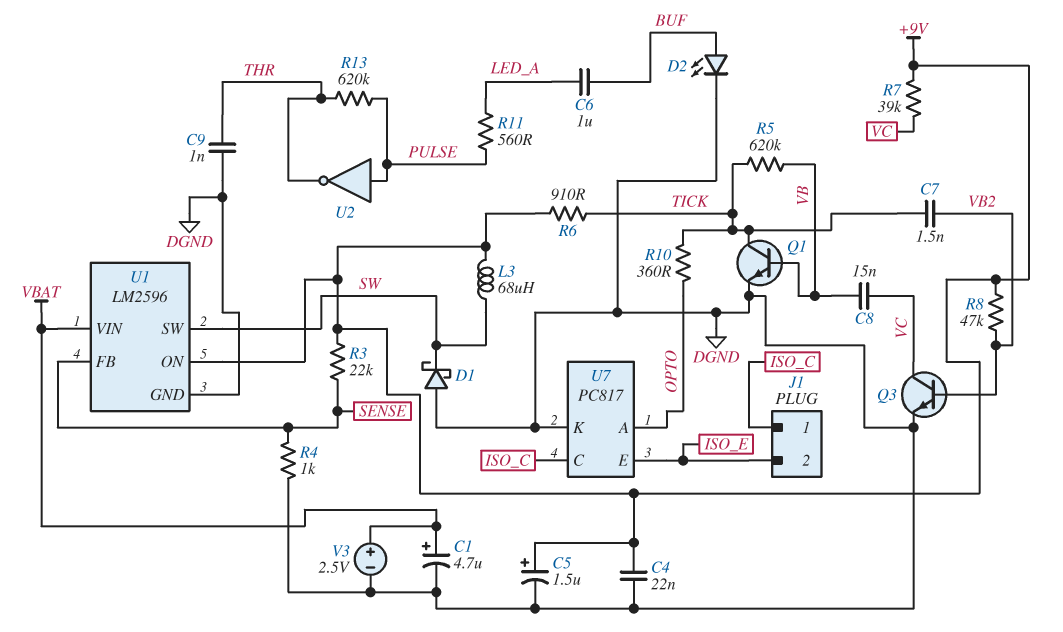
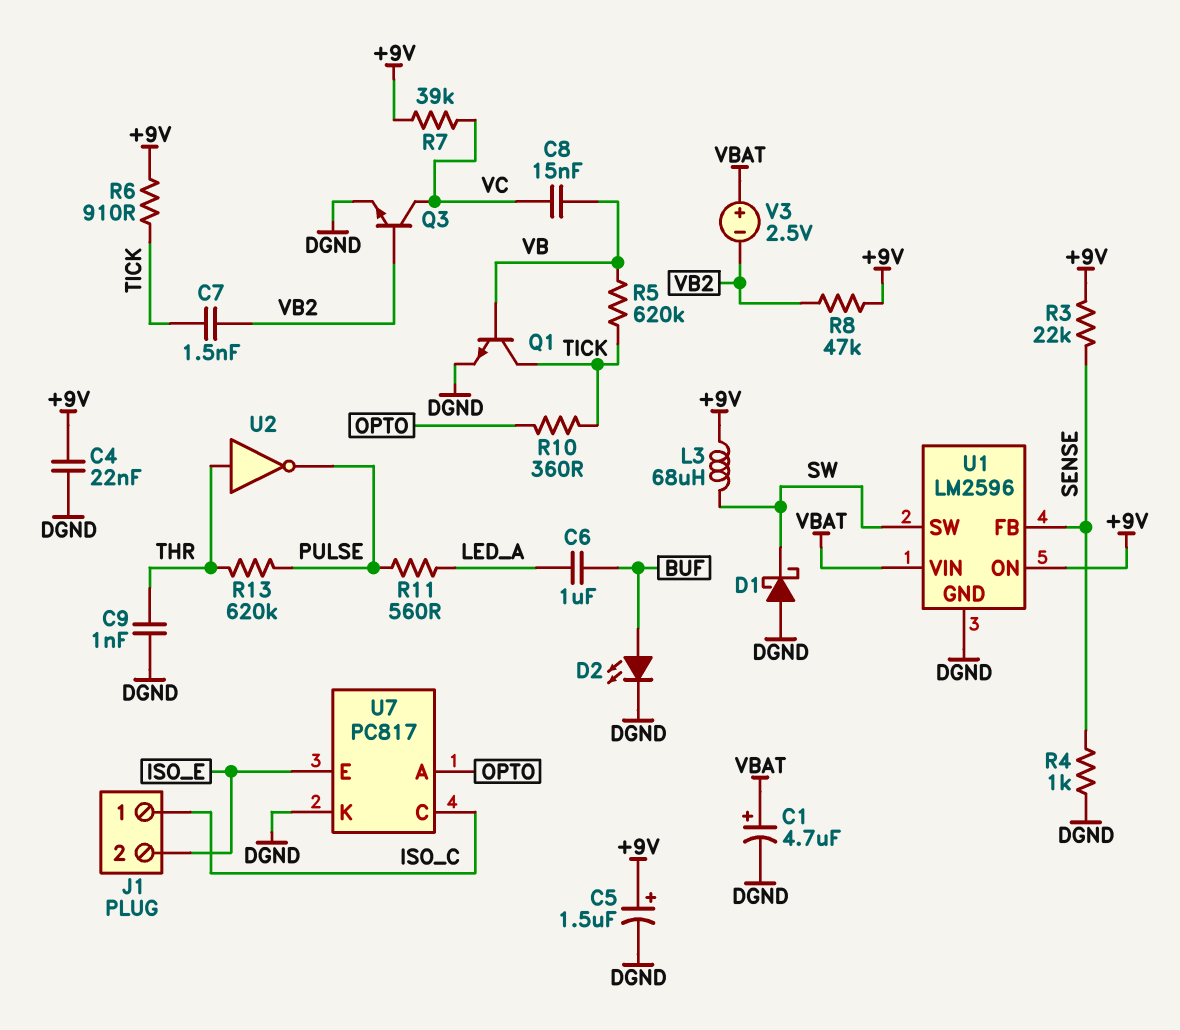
U2: NOT (in PULSE, out THR) -> NOT (in THR, out PULSE)
V3: 2.5V (plus VBAT, minus DGND) -> 2.5V (plus VBAT, minus VB2)

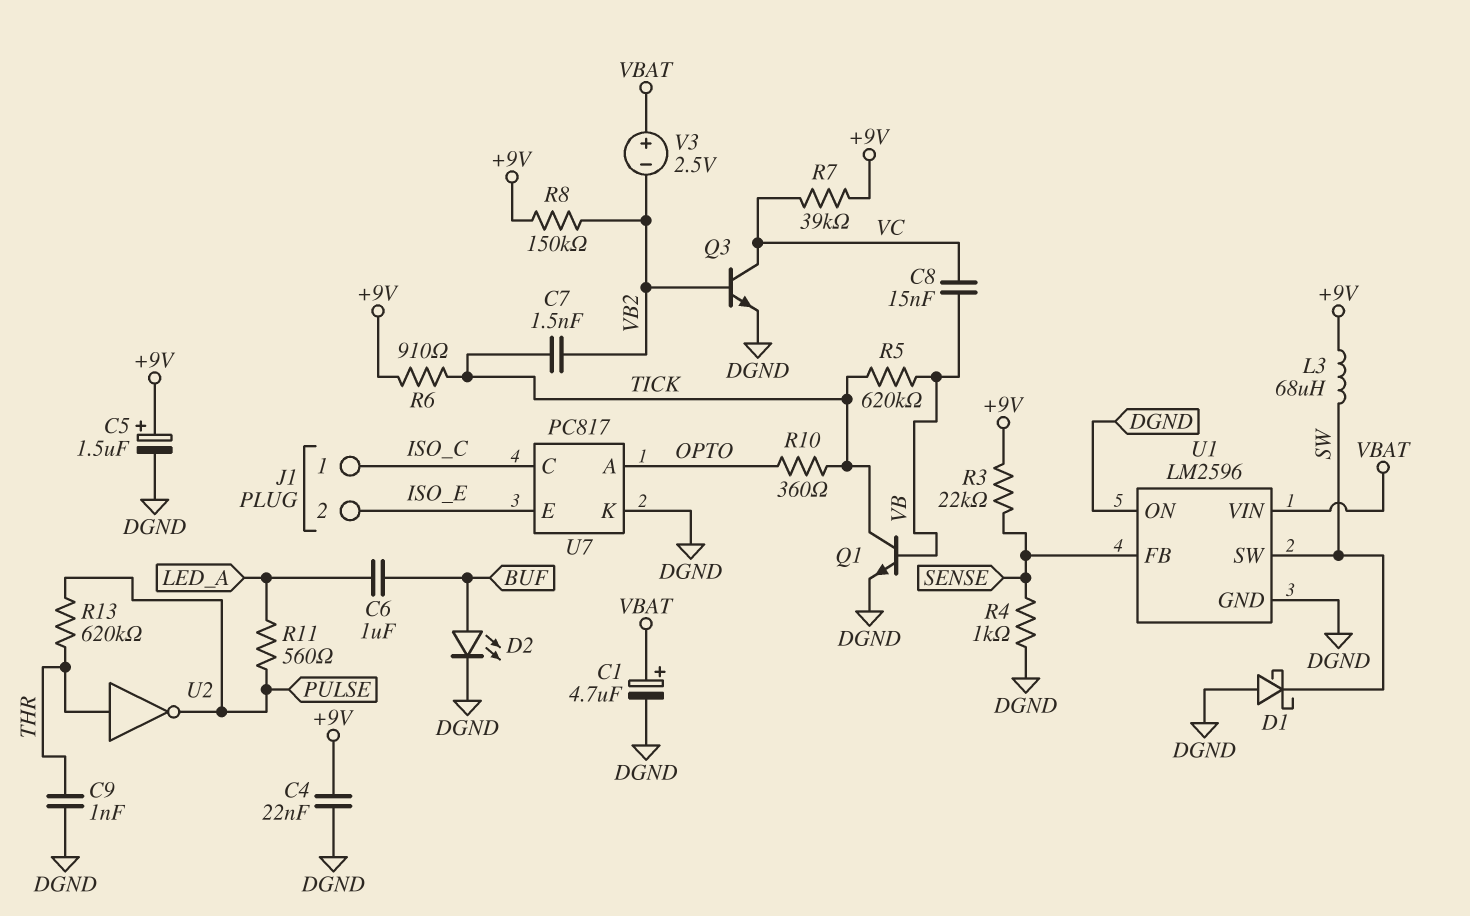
R8: 47k (+9V, VB2) -> 150k (+9V, VB2)
U1 pin ON: +9V -> DGND

